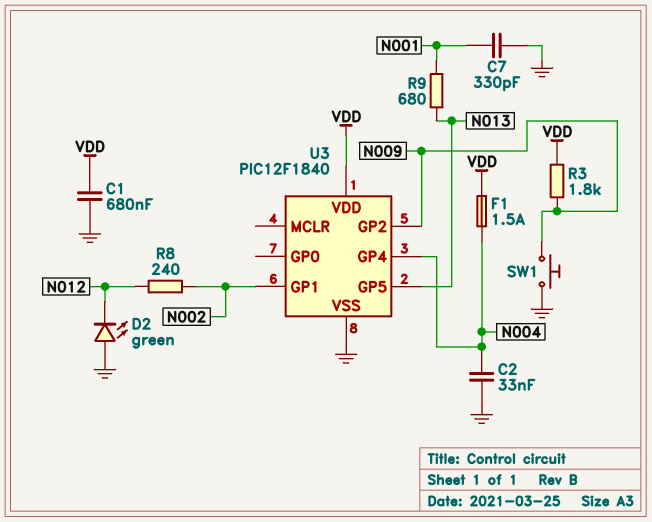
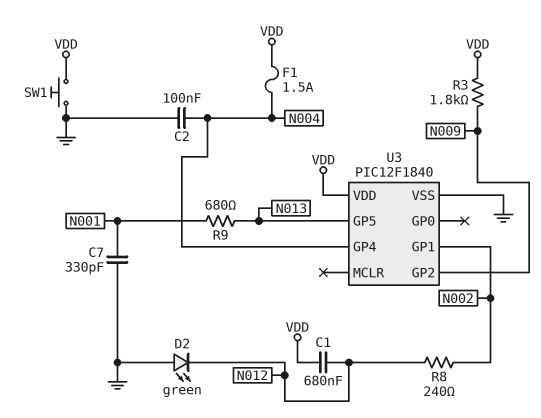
C1: 680nF (GND, VDD) -> 680nF (N012, VDD)
C2: 33nF (GND, N004) -> 100nF (GND, N004)
SW1: button (GND, N009) -> button (GND, VDD)

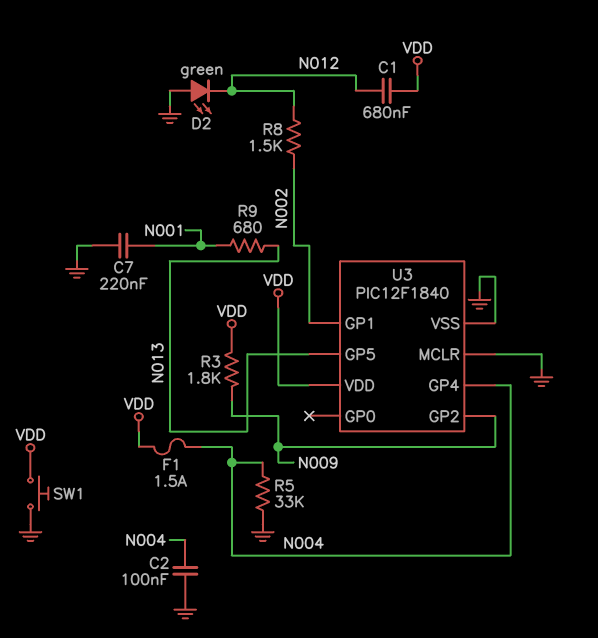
C7: 330pF (GND, N001) -> 220nF (GND, N001)
R5: none -> 33k (GND, N004)
R8: 240 (N002, N012) -> 1.5k (N002, N012)
U3 pin MCLR: none -> GND

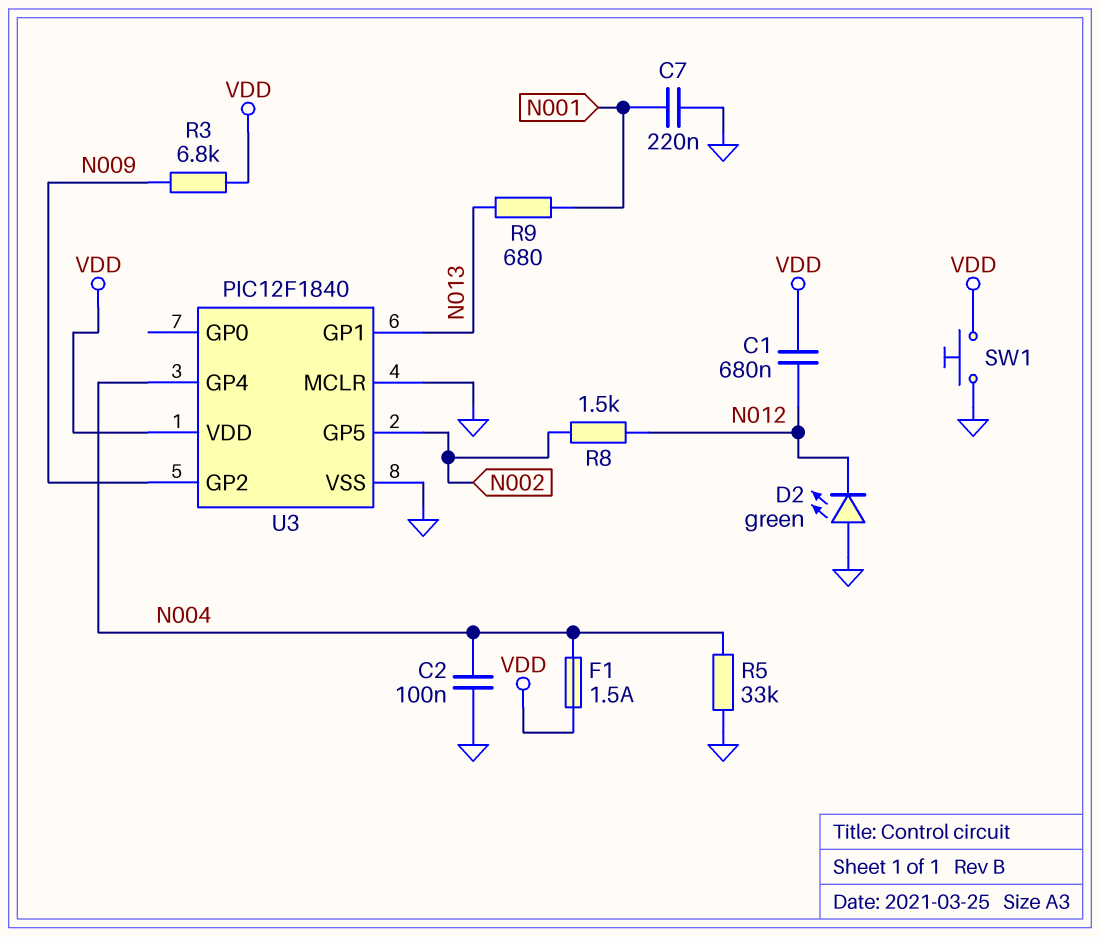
R3: 1.8k (N009, VDD) -> 6.8k (N009, VDD)
U3 pin GP1: N002 -> N013
U3 pin GP5: N013 -> N002

